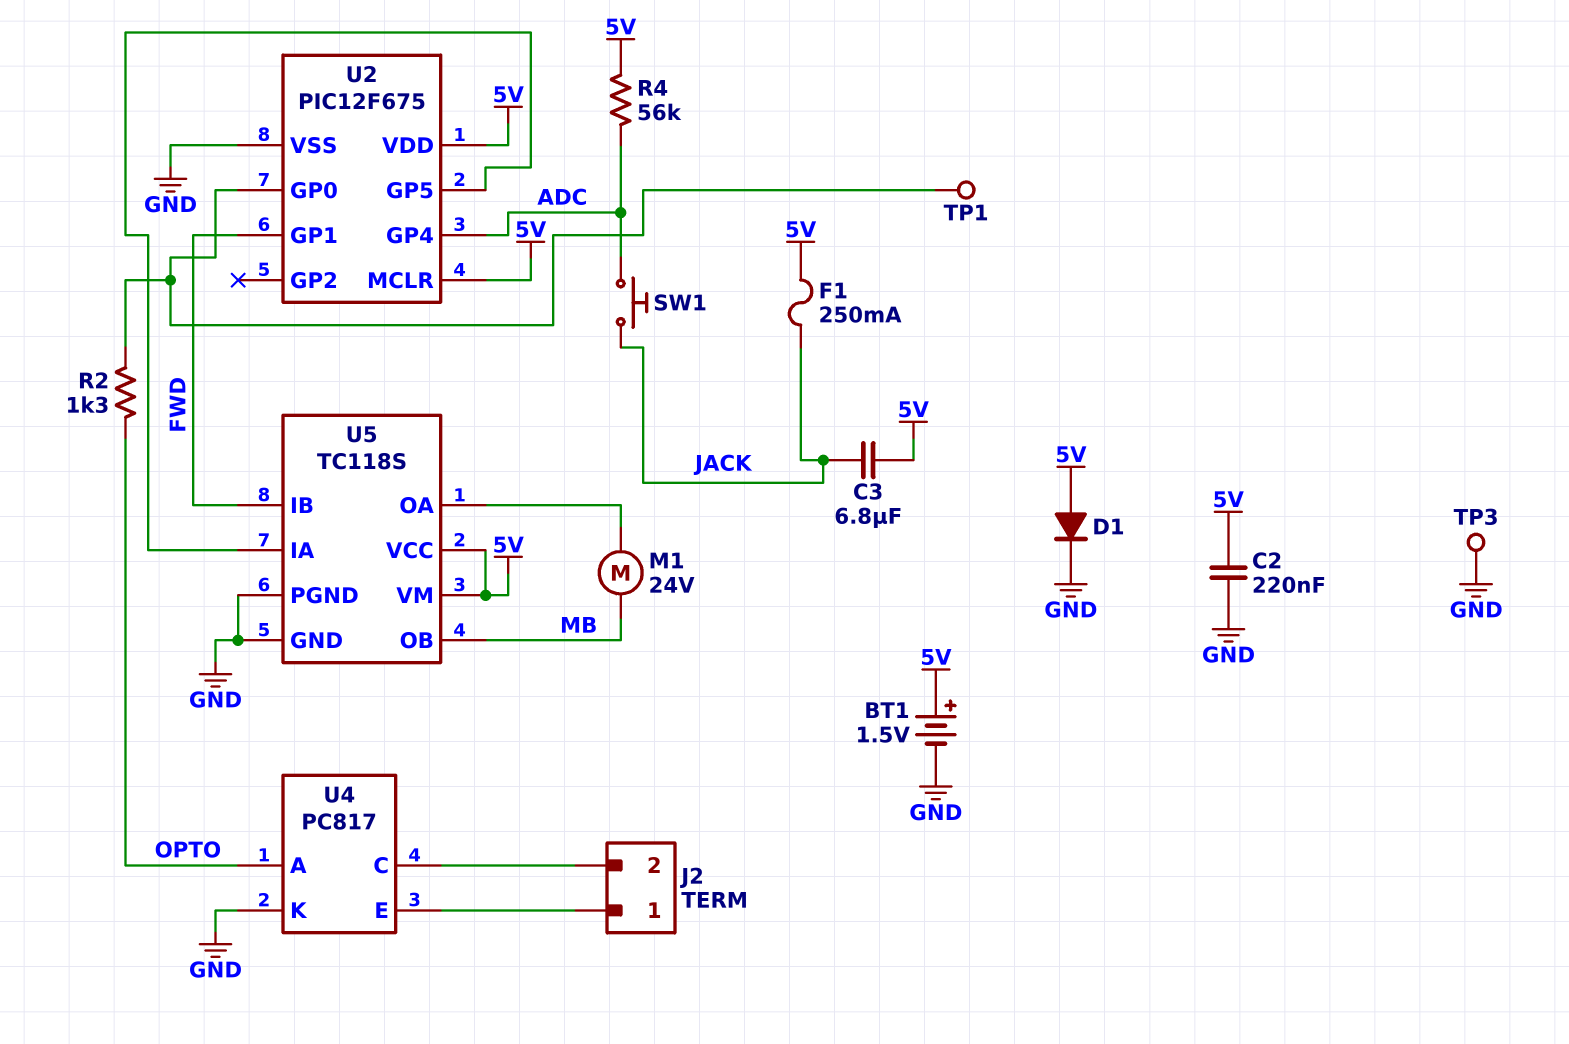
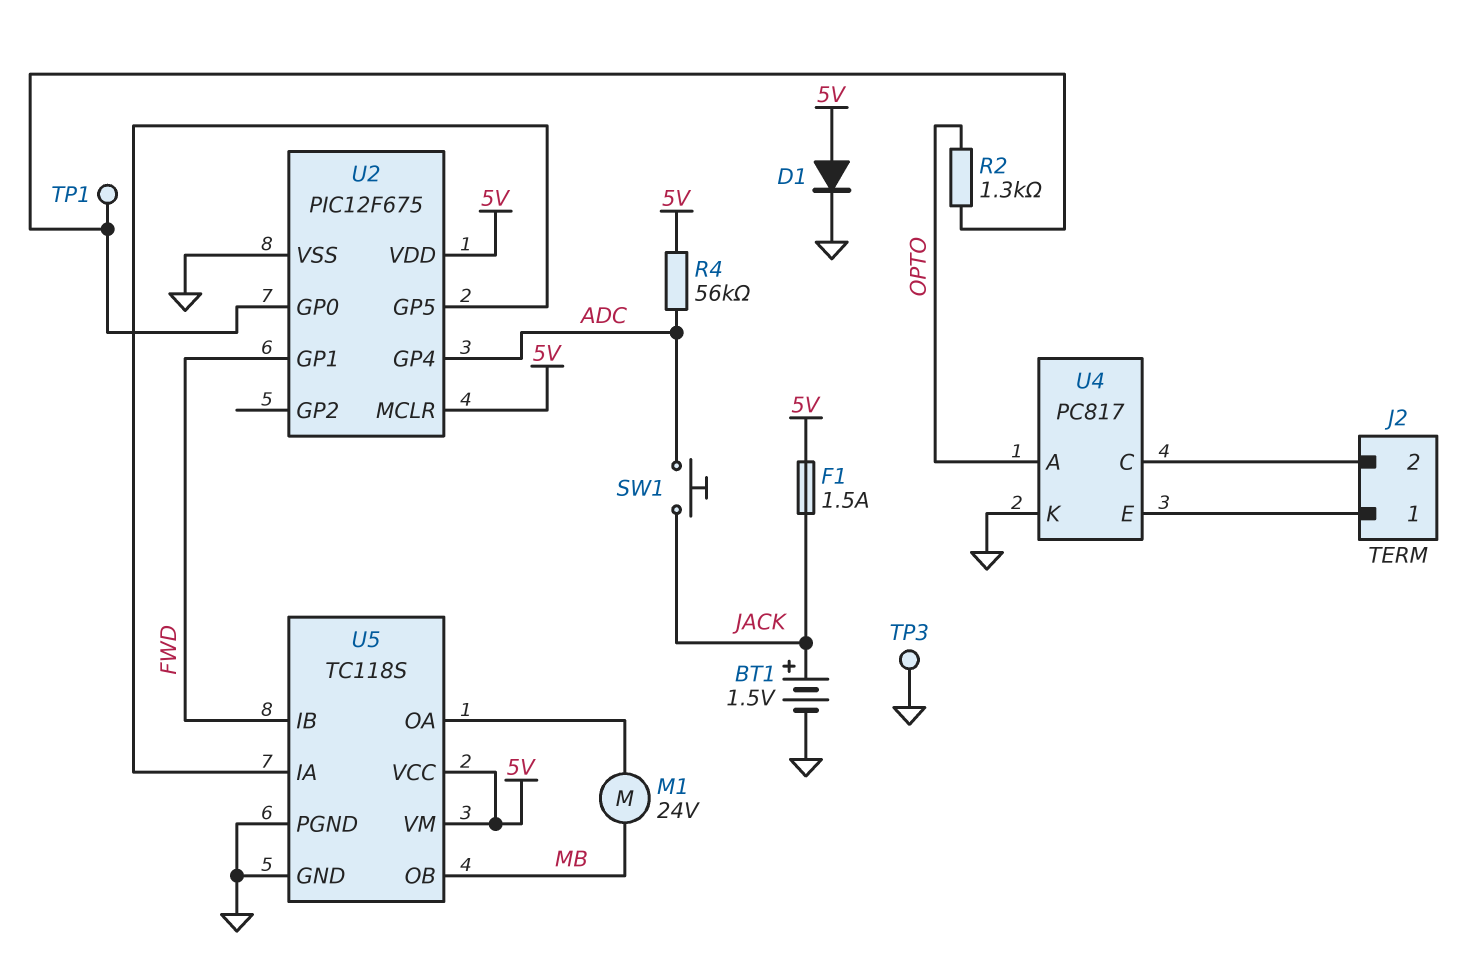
BT1: 1.5V (plus 5V, minus GND) -> 1.5V (plus JACK, minus GND)
C2: 220nF (5V, GND) -> none
C3: 6.8uF (5V, JACK) -> none
F1: 250mA (5V, JACK) -> 1.5A (5V, JACK)

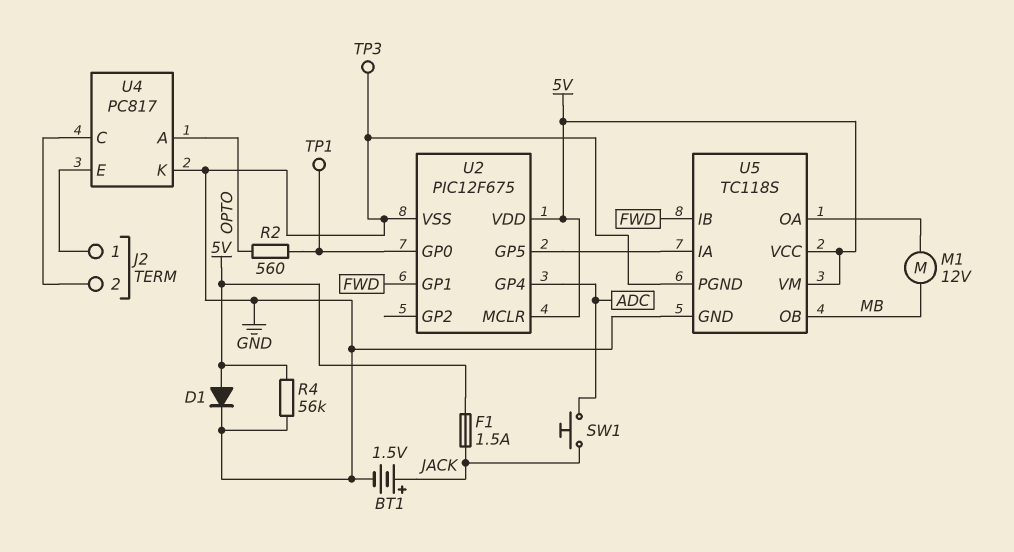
M1: motor 24V (MB, U5/OA) -> motor 12V (MB, U5/OA)
R2: 1.3k (OPTO, U2/GP0) -> 560 (OPTO, U2/GP0)
R4: 56k (5V, ADC) -> 56k (5V, GND)

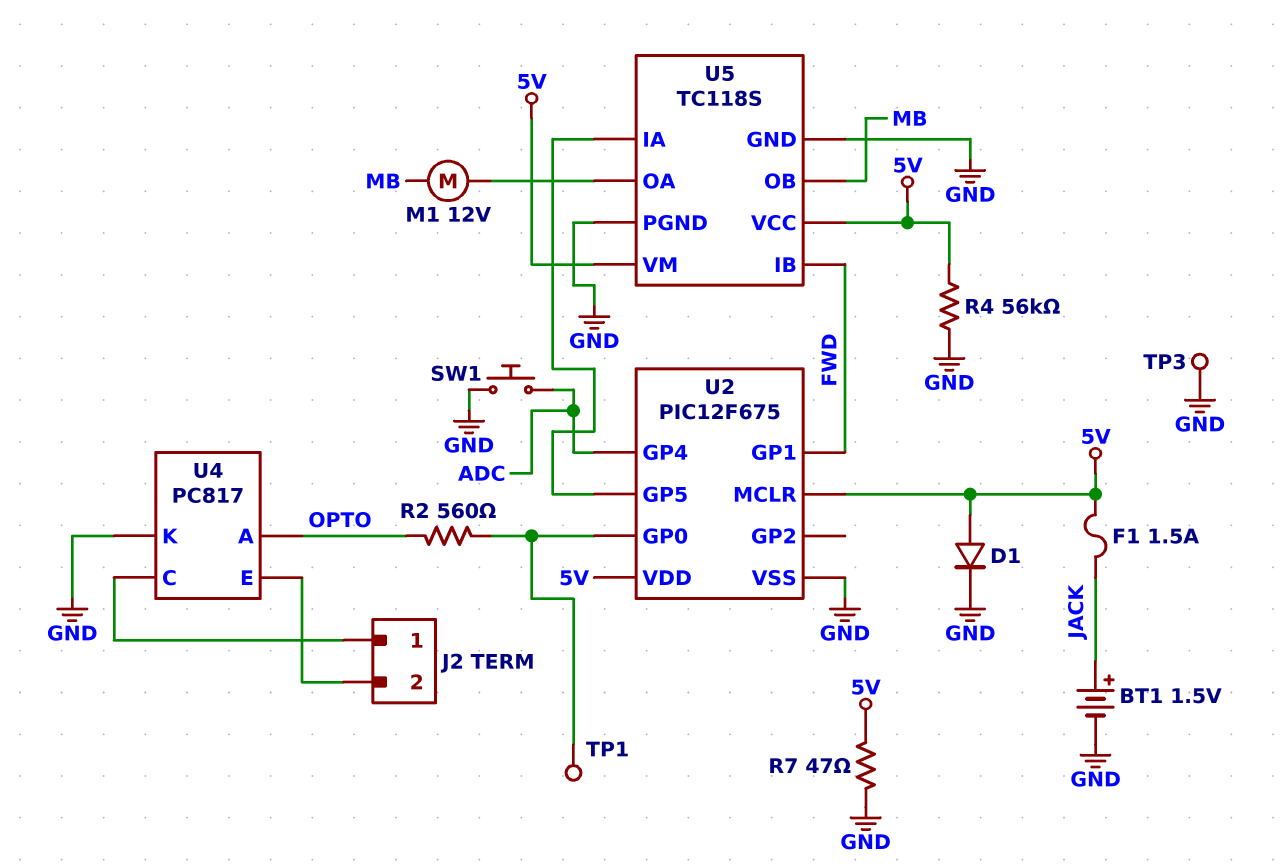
R7: none -> 47 (5V, GND)
SW1: button (ADC, JACK) -> button (ADC, GND)
U4 pin C: J2/2 -> J2/1
U4 pin E: J2/1 -> J2/2

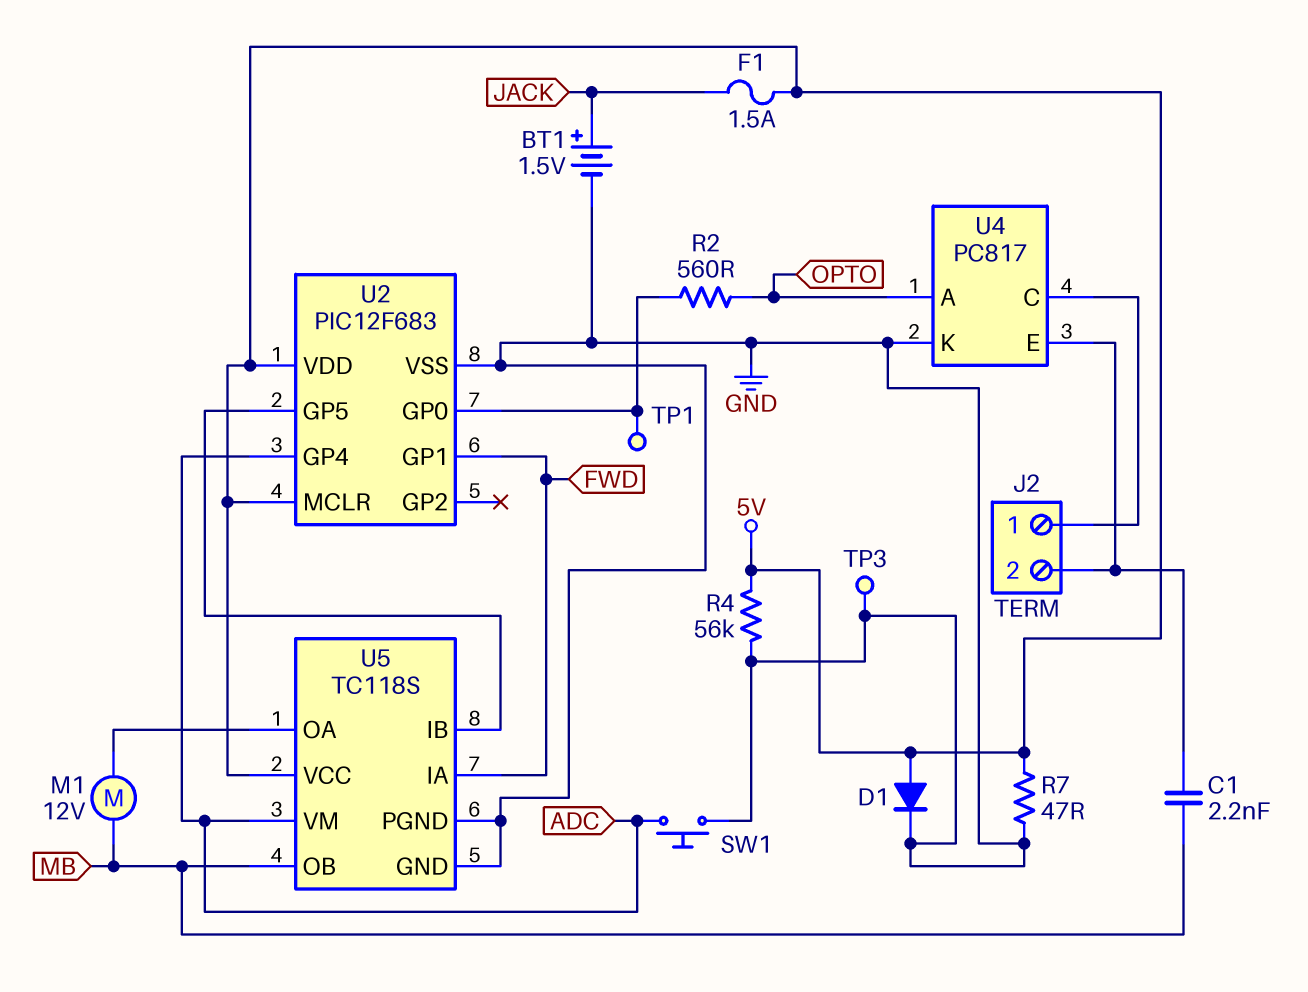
C1: none -> 2.2nF (J2/2, MB)
U2: PIC12F675 -> PIC12F683
U5 pin IA: U2/GP5 -> FWD
U5 pin IB: FWD -> U2/GP5
U5 pin VM: 5V -> ADC

